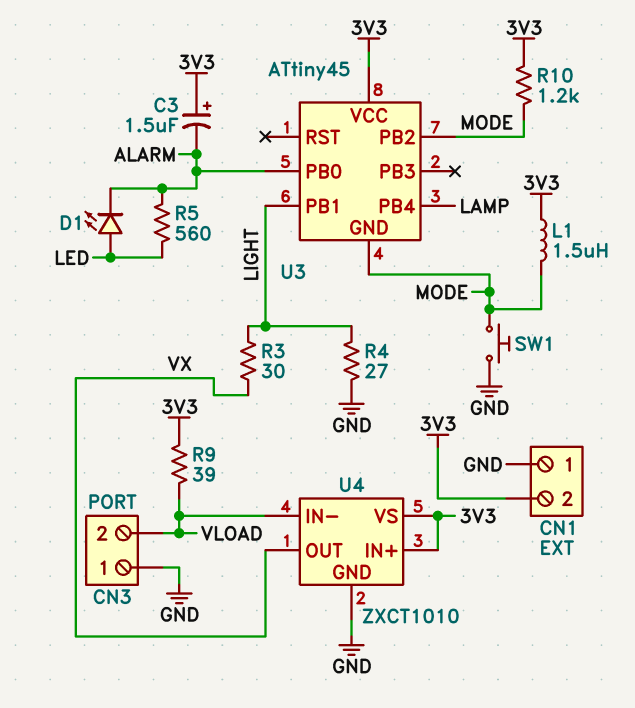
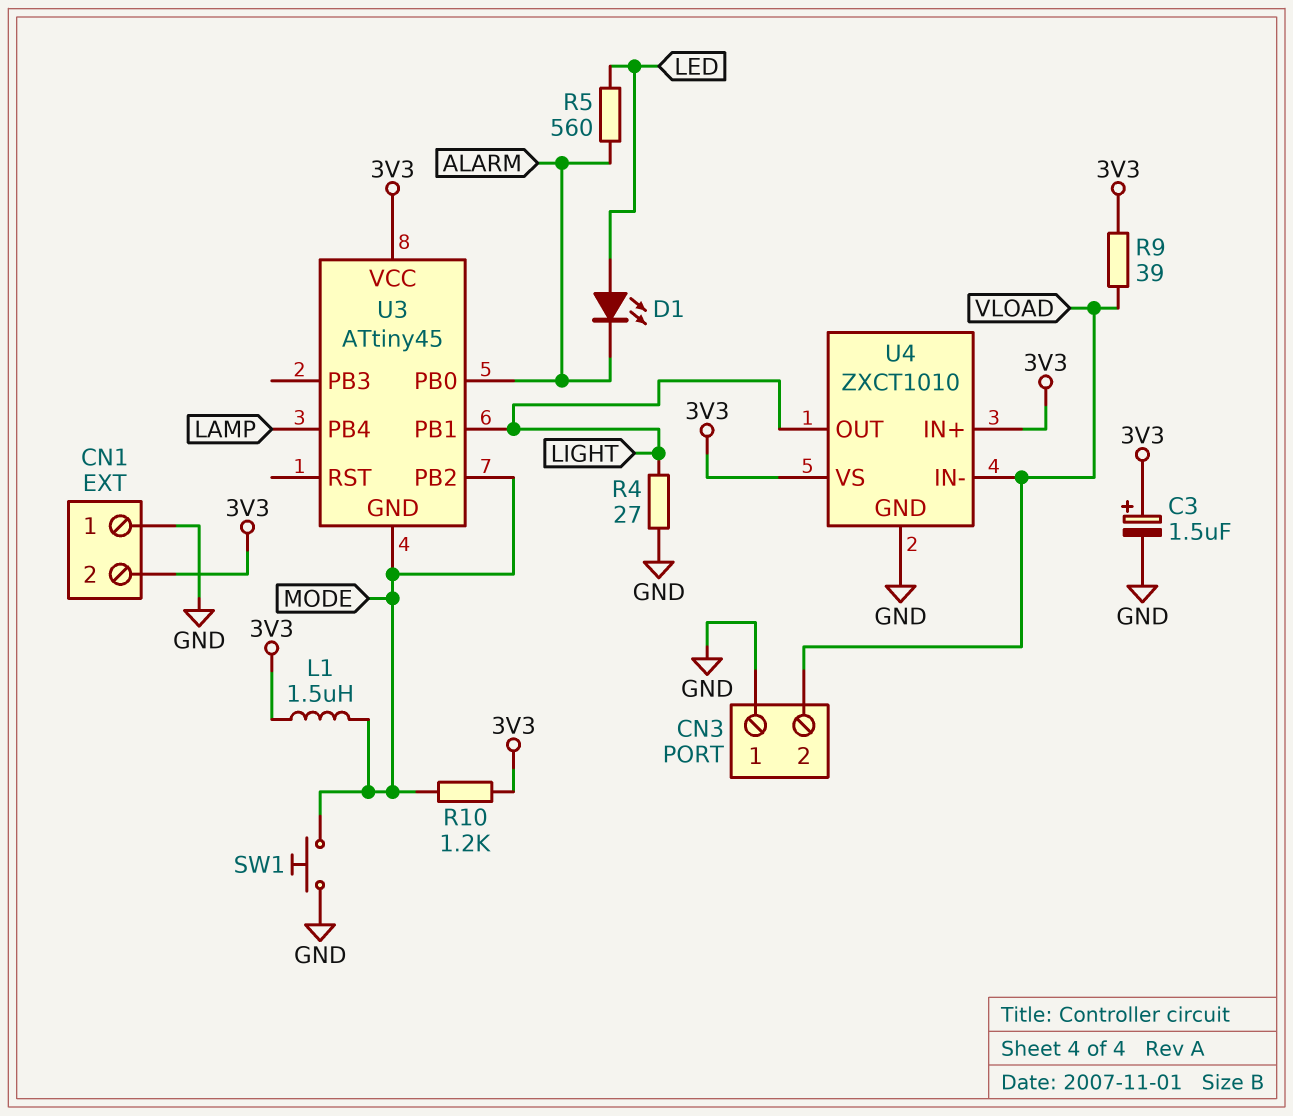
C3: 1.5uF (plus 3V3, minus ALARM) -> 1.5uF (plus 3V3, minus GND)
R3: 30 (LIGHT, VX) -> none
U4 pin OUT: VX -> LIGHT

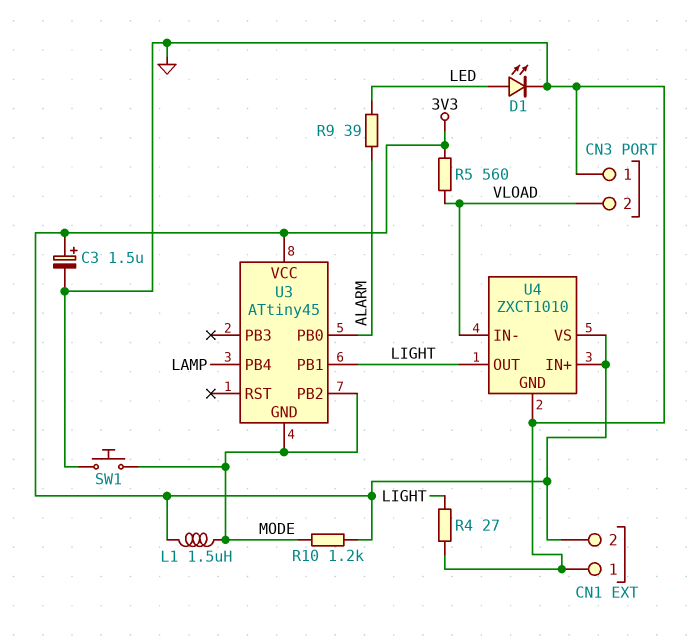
D1: LED (A LED, K ALARM) -> LED (A LED, K GND)
R5: 560 (ALARM, LED) -> 560 (3V3, VLOAD)
R9: 39 (3V3, VLOAD) -> 39 (ALARM, LED)

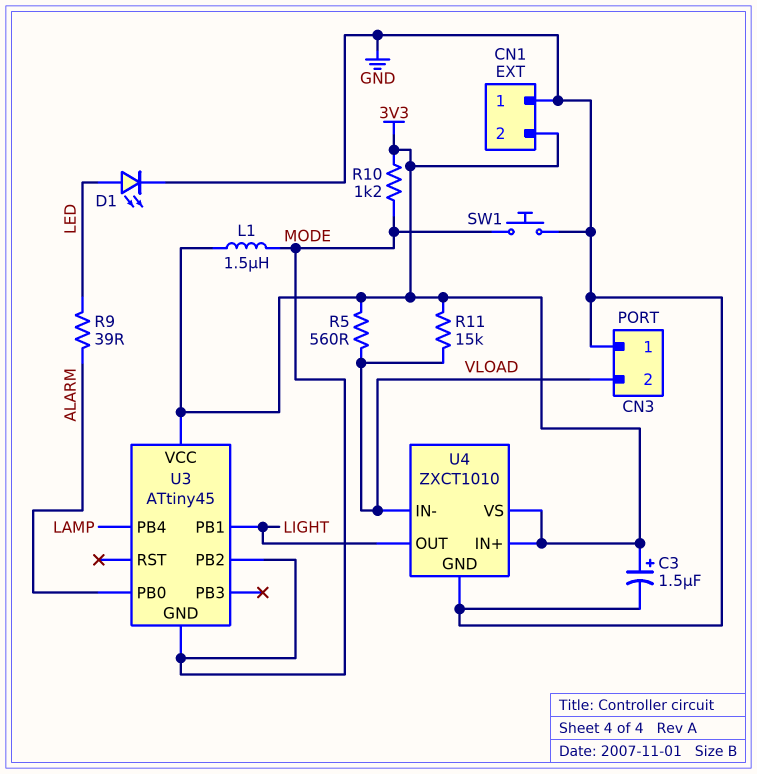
R4: 27 (GND, LIGHT) -> none
R11: none -> 15k (3V3, VLOAD)

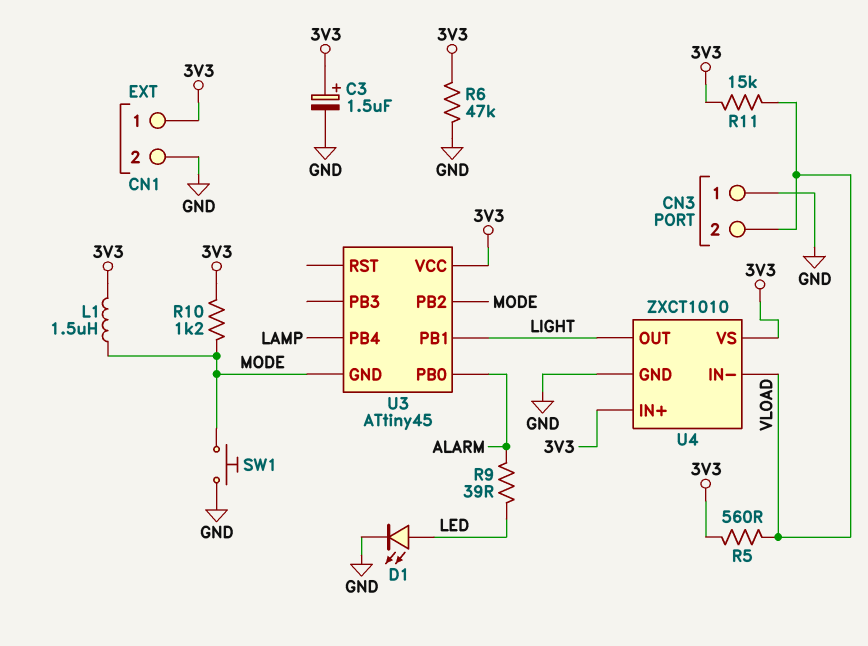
CN1 pin 1: GND -> 3V3
CN1 pin 2: 3V3 -> GND
R6: none -> 47k (3V3, GND)

